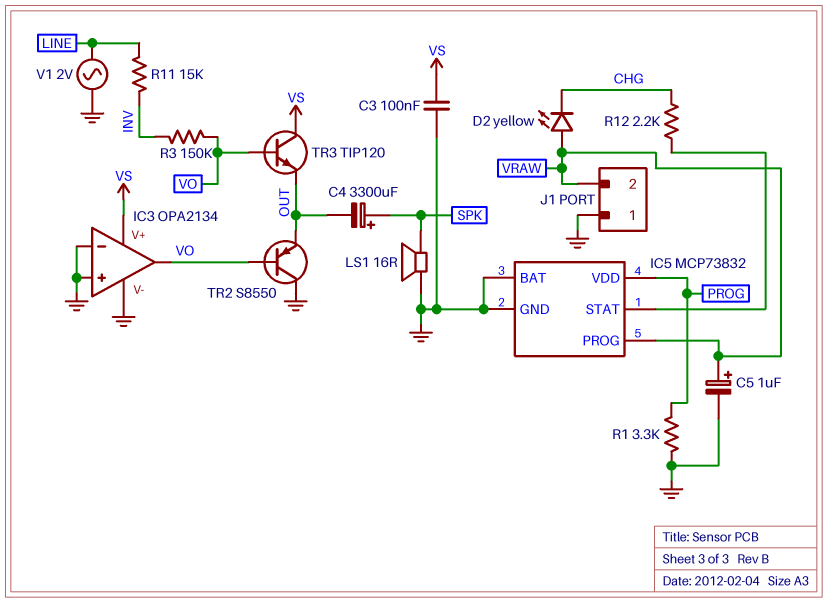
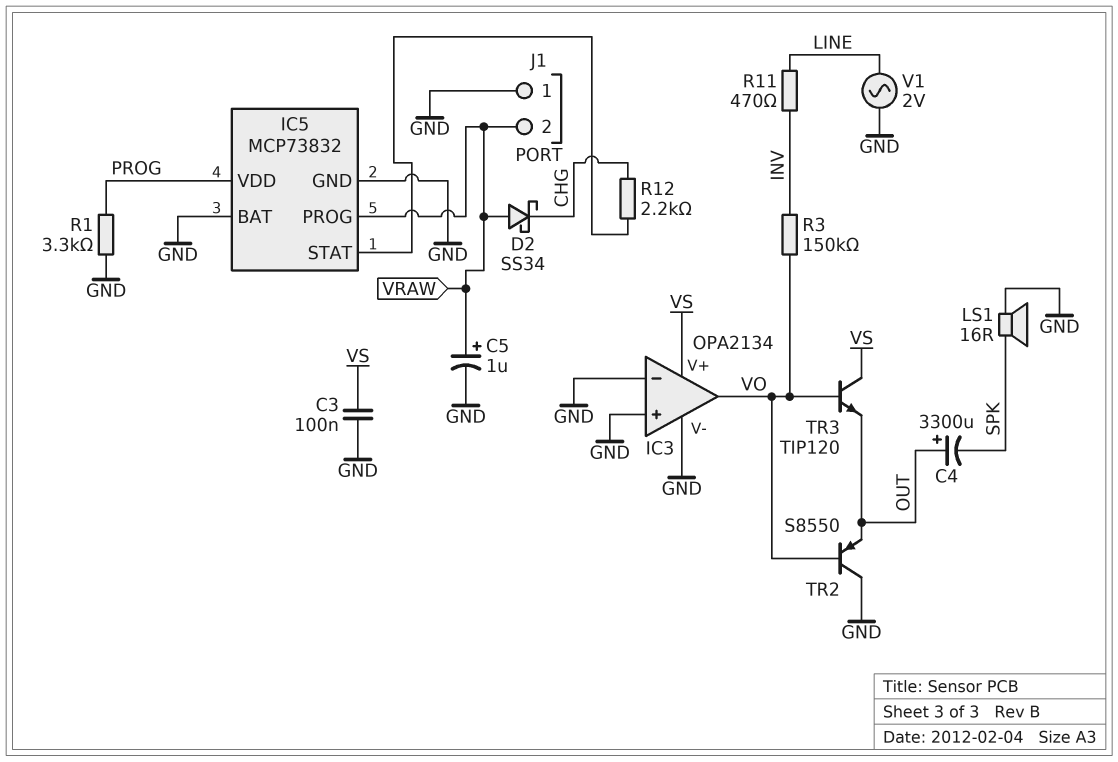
C4: 3300uF (plus SPK, minus OUT) -> 3300uF (plus OUT, minus SPK)
D2: LED yellow (A VRAW, K CHG) -> schottky SS34 (A VRAW, K CHG)
R11: 15k (INV, LINE) -> 470 (INV, LINE)

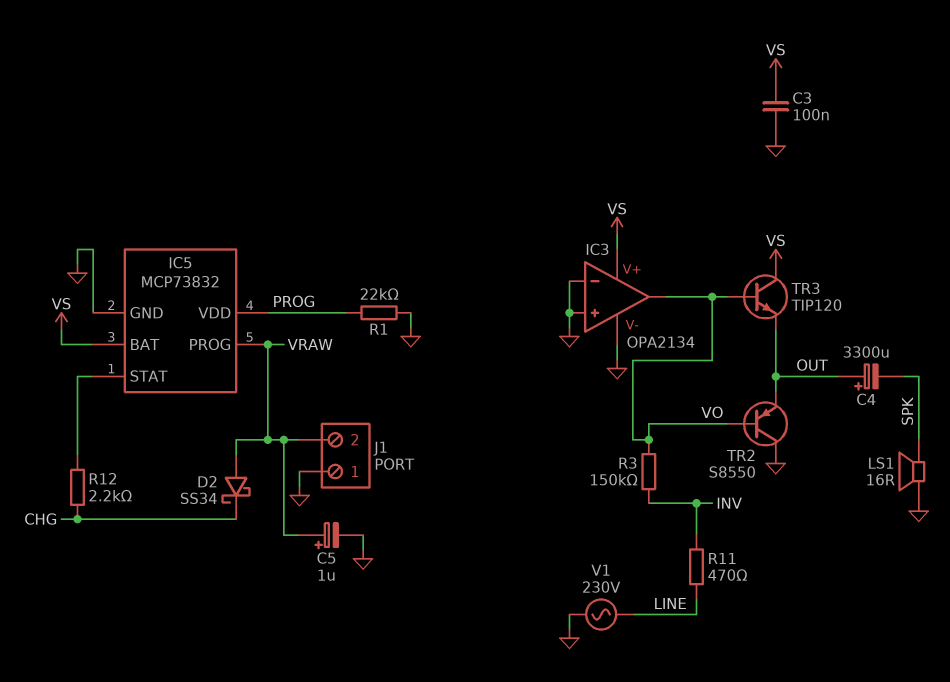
IC5 pin BAT: GND -> VS
R1: 3.3k (GND, PROG) -> 22k (GND, PROG)
V1: AC 2V (GND, LINE) -> AC 230V (GND, LINE)

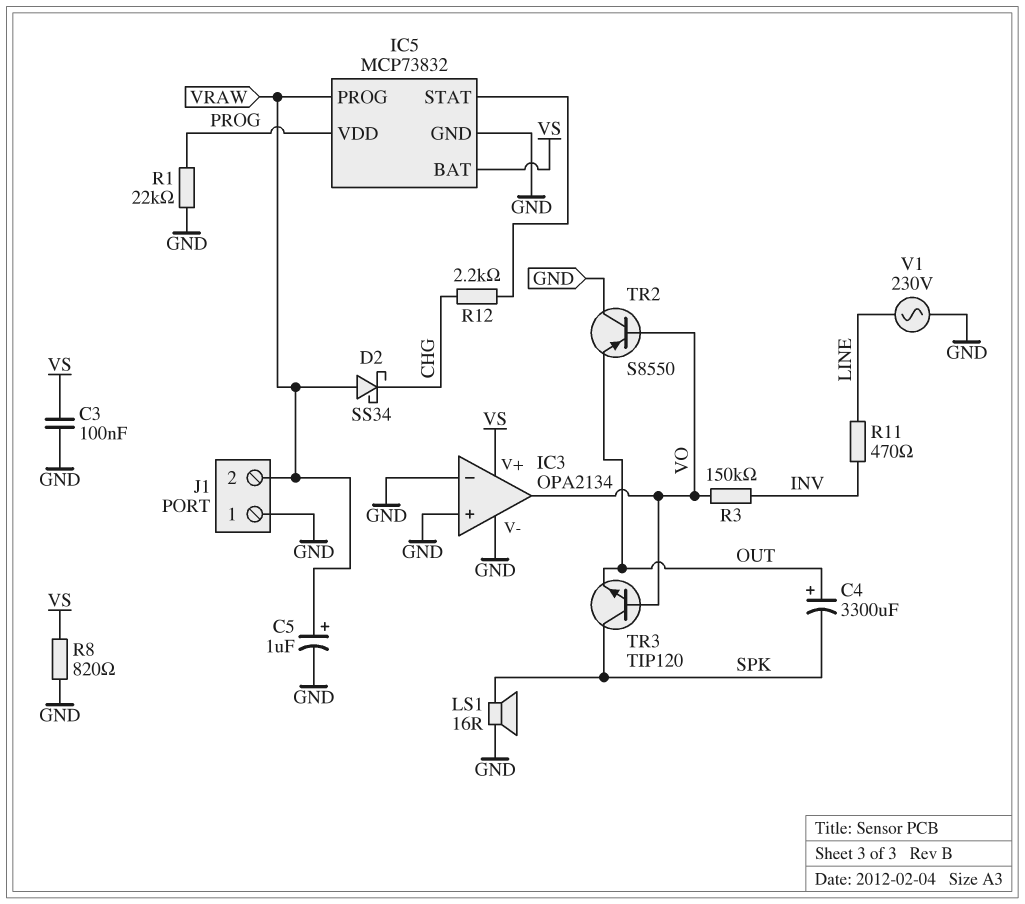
R8: none -> 820 (GND, VS)
TR3: NPN TIP120 (B VO, C VS, E OUT) -> NPN TIP120 (B VO, C SPK, E OUT)

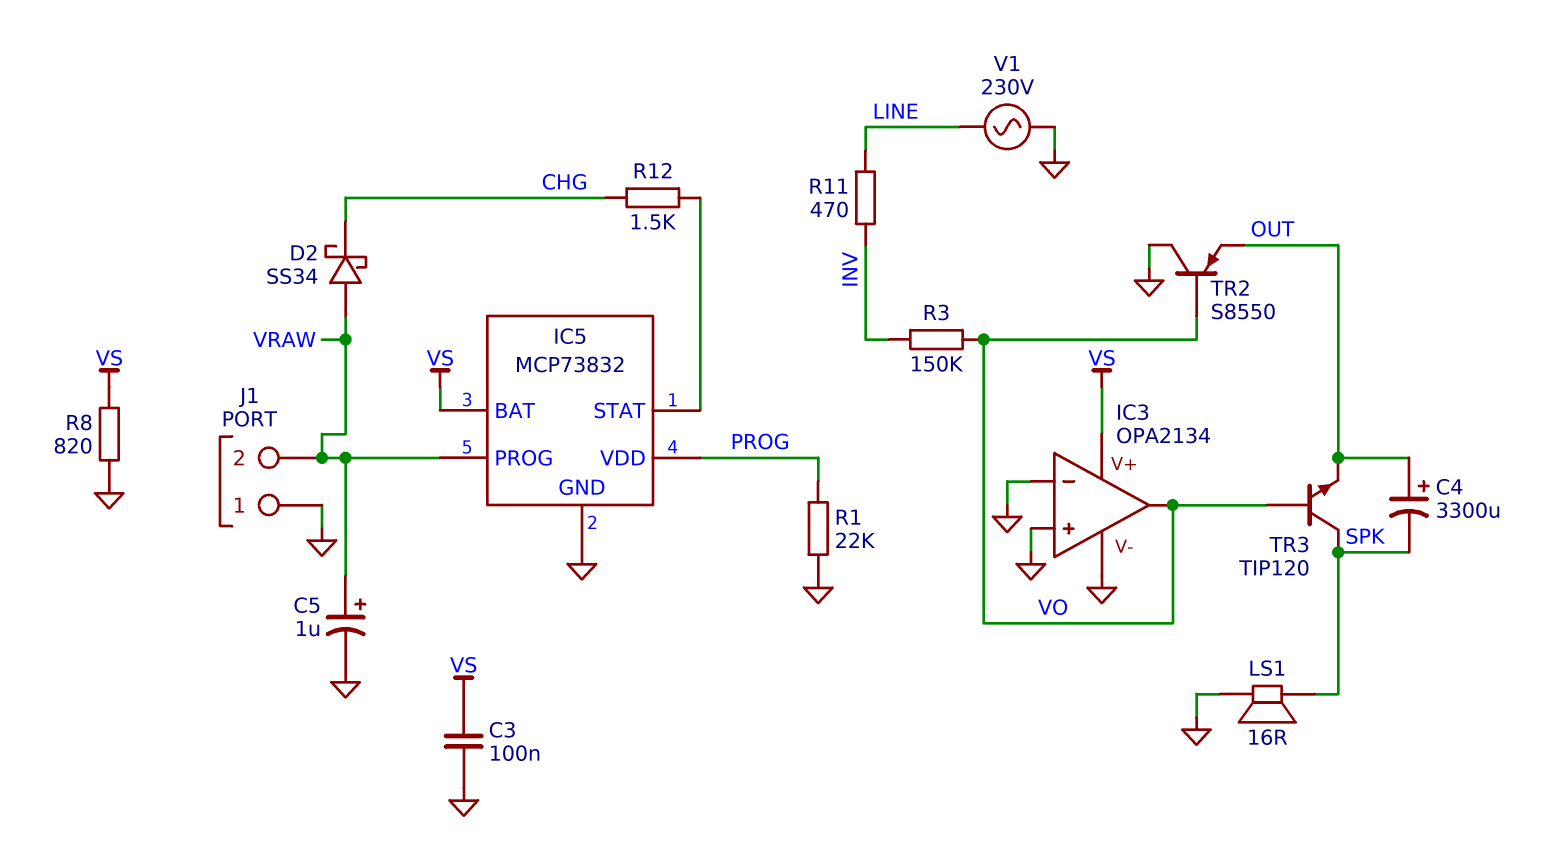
R12: 2.2k (CHG, IC5/STAT) -> 1.5k (CHG, IC5/STAT)

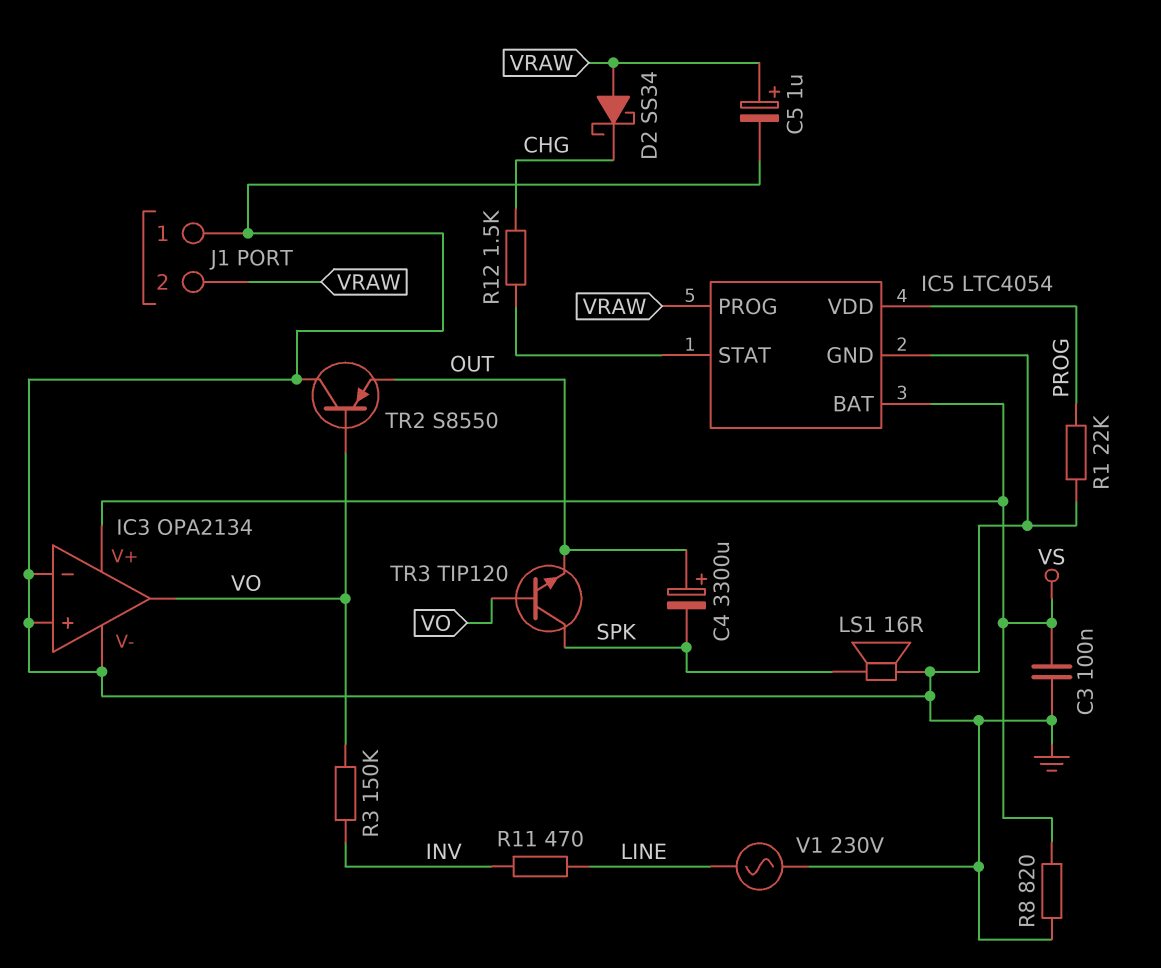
IC5: MCP73832 -> LTC4054

